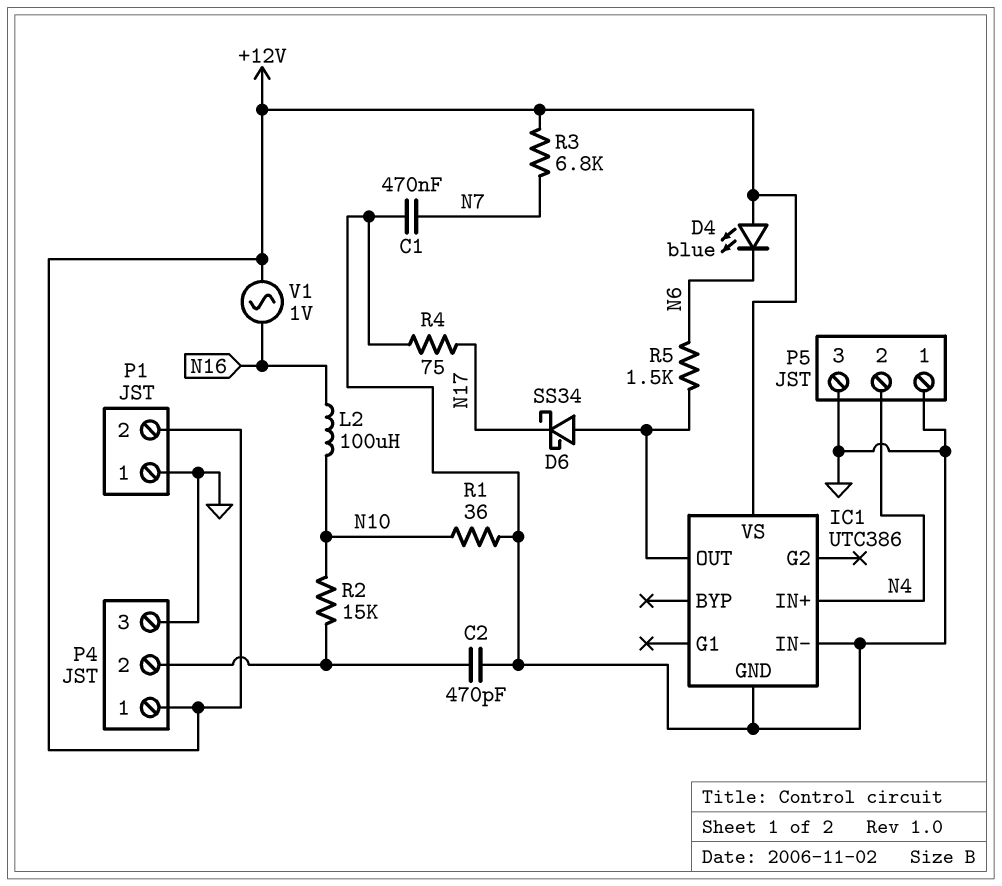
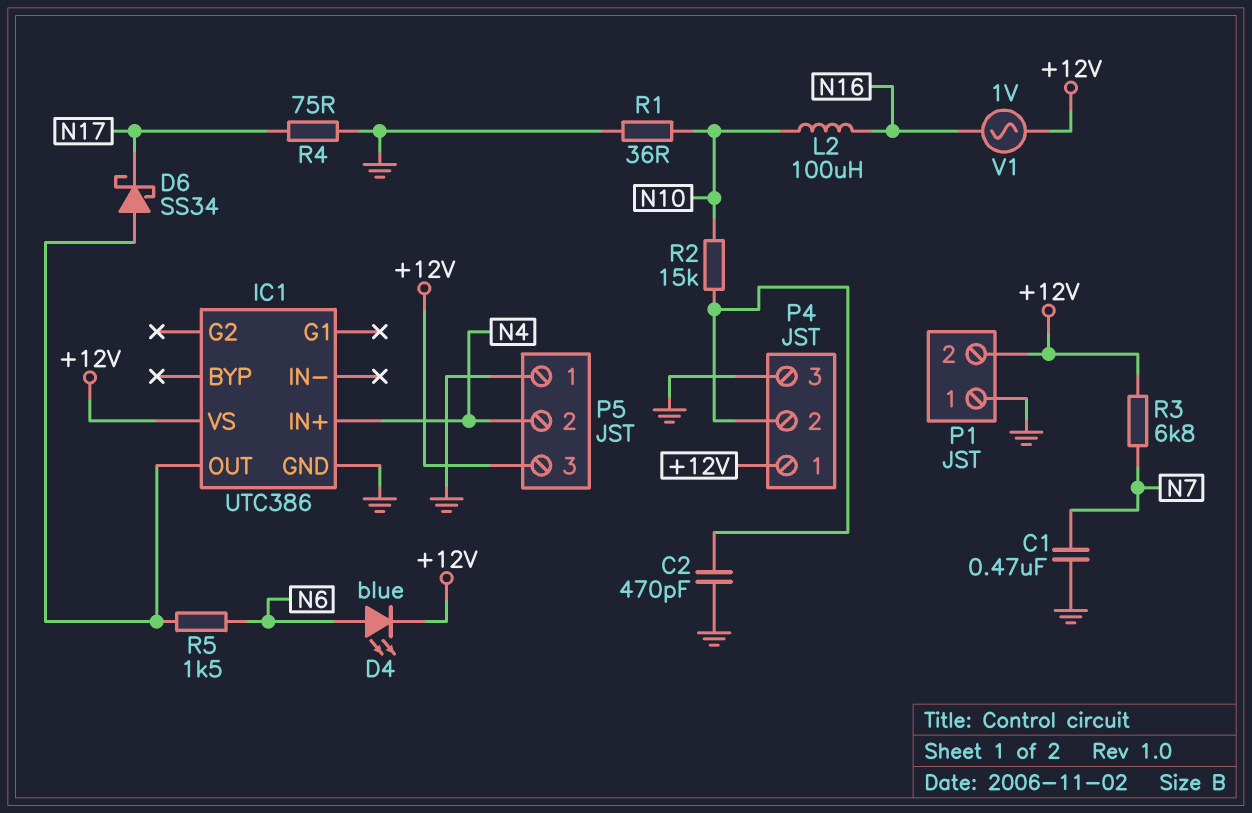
D4: LED blue (A +12V, K N6) -> LED blue (A N6, K +12V)
IC1 pin IN-: GND -> none
P5 pin 3: GND -> +12V

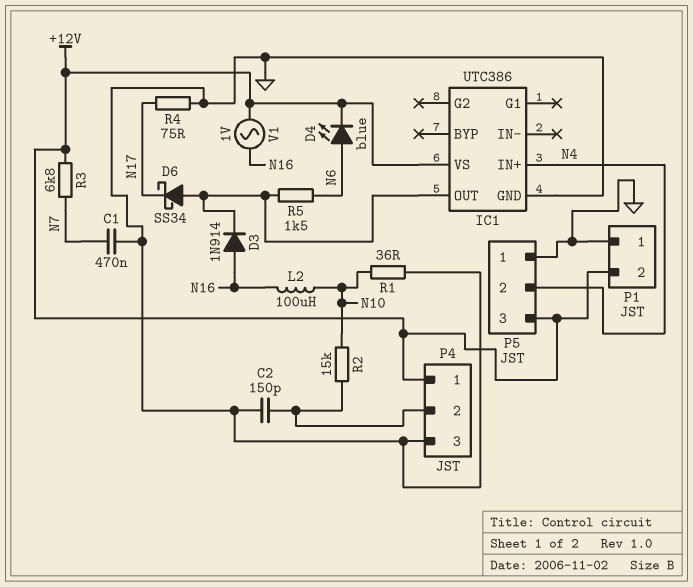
C2: 470pF (GND, P4/2) -> 150pF (GND, P4/2)
D3: none -> diode 1N914 (A N16, K IC1/OUT)

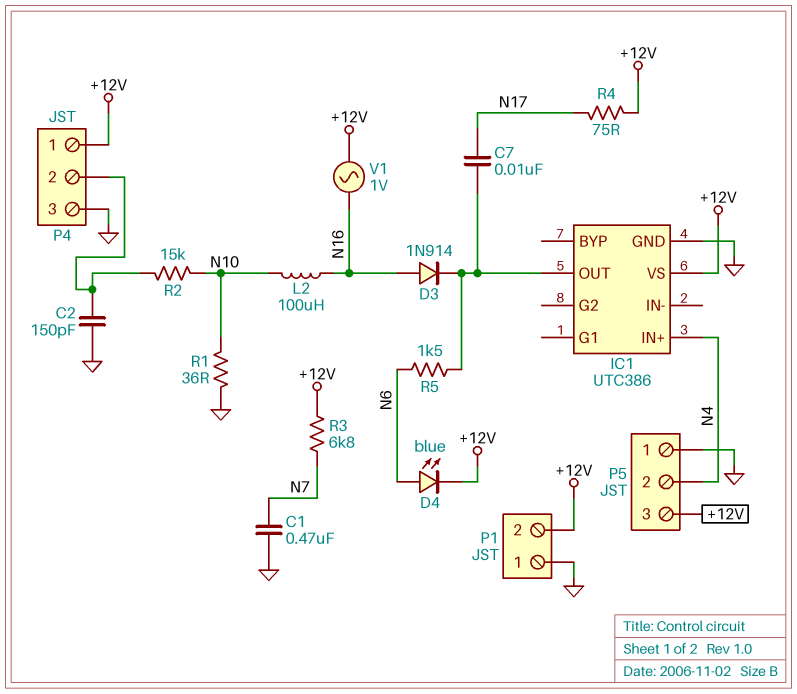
C7: none -> 10nF (IC1/OUT, N17)
D6: schottky SS34 (A IC1/OUT, K N17) -> none
R4: 75 (GND, N17) -> 75 (+12V, N17)

